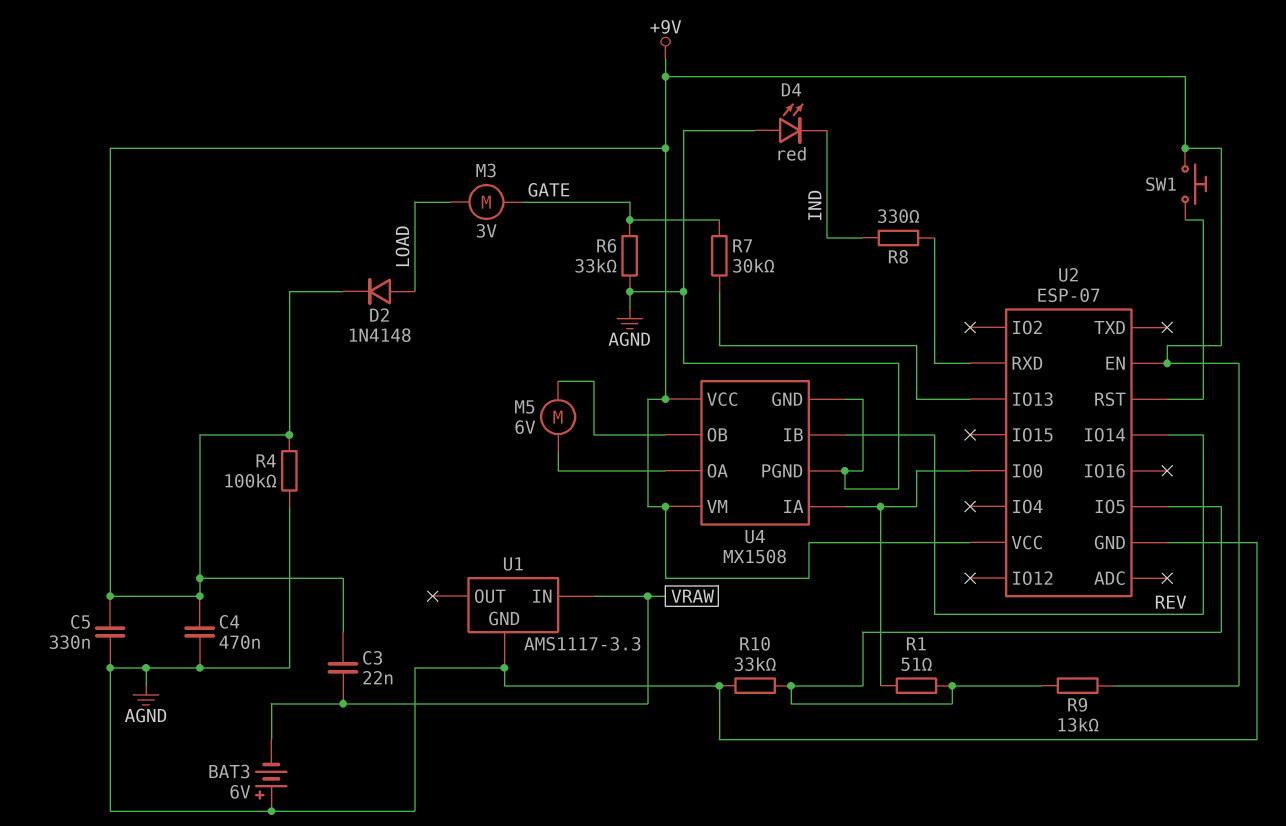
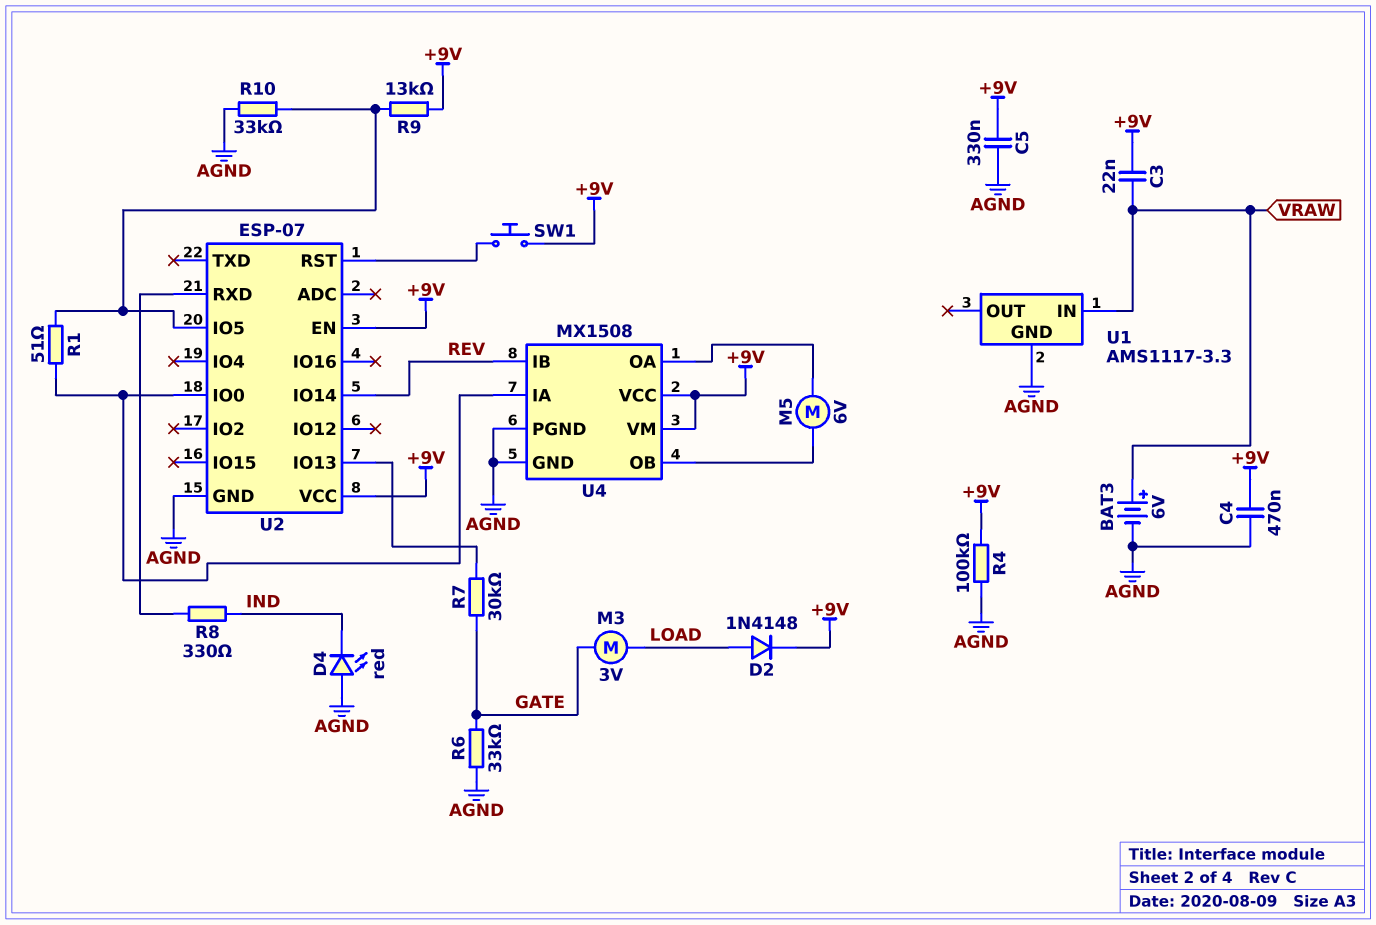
BAT3: 6V (plus AGND, minus VRAW) -> 6V (plus VRAW, minus AGND)

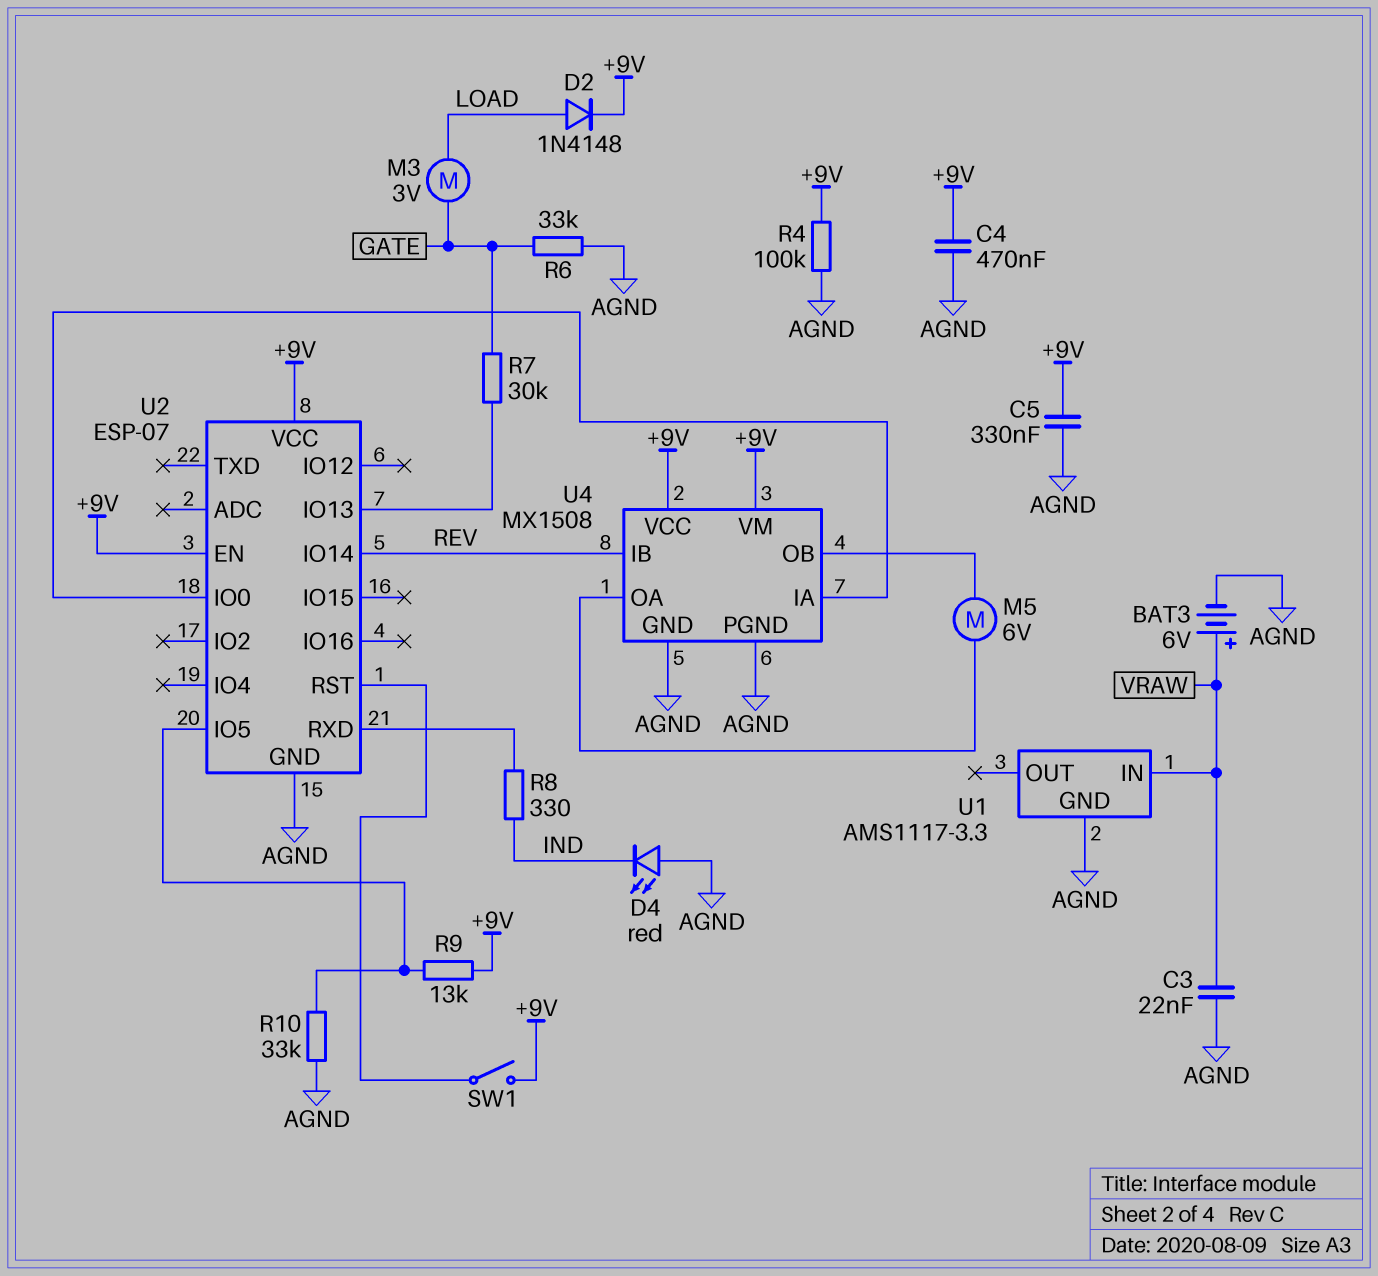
C3: 22nF (+9V, VRAW) -> 22nF (AGND, VRAW)
R1: 51 (U2/IO0, U2/IO5) -> none
SW1: button (+9V, U2/RST) -> switch (+9V, U2/RST)

